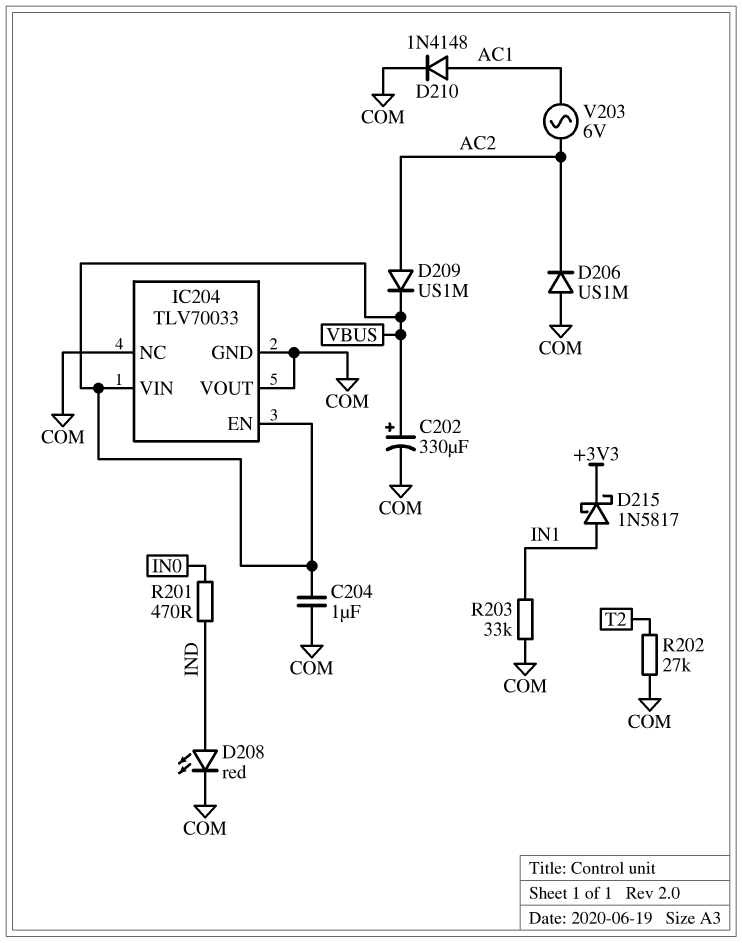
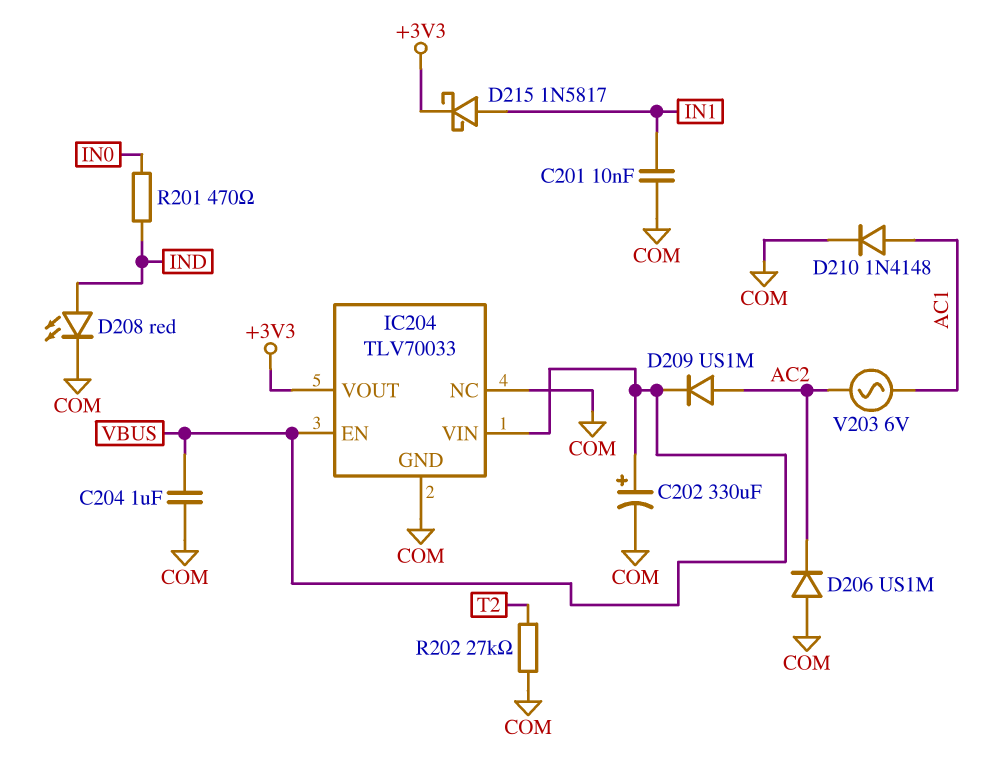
C201: none -> 10nF (COM, IN1)
IC204 pin VOUT: COM -> +3V3
R203: 33k (COM, IN1) -> none

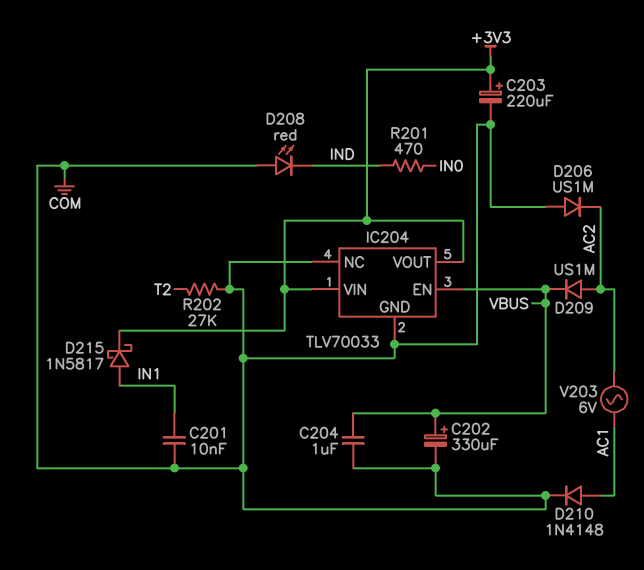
C203: none -> 220uF (plus +3V3, minus COM)
D208: LED red (A IND, K COM) -> LED red (A COM, K IND)
IC204 pin VIN: VBUS -> +3V3

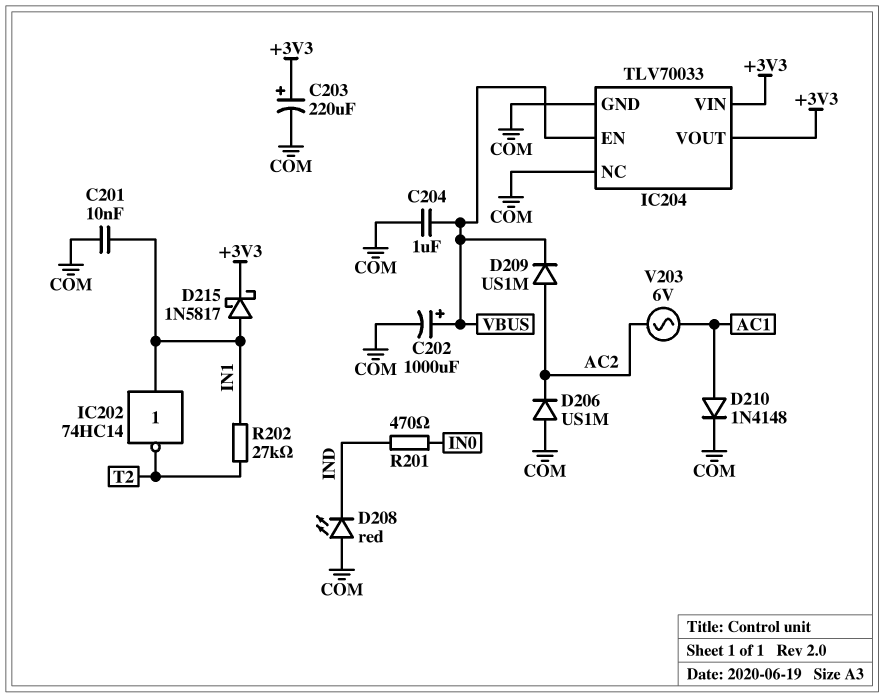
C202: 330uF (plus VBUS, minus COM) -> 1000uF (plus VBUS, minus COM)
IC202: none -> NOT 74HC14 (in IN1, out T2)
R202: 27k (COM, T2) -> 27k (IN1, T2)

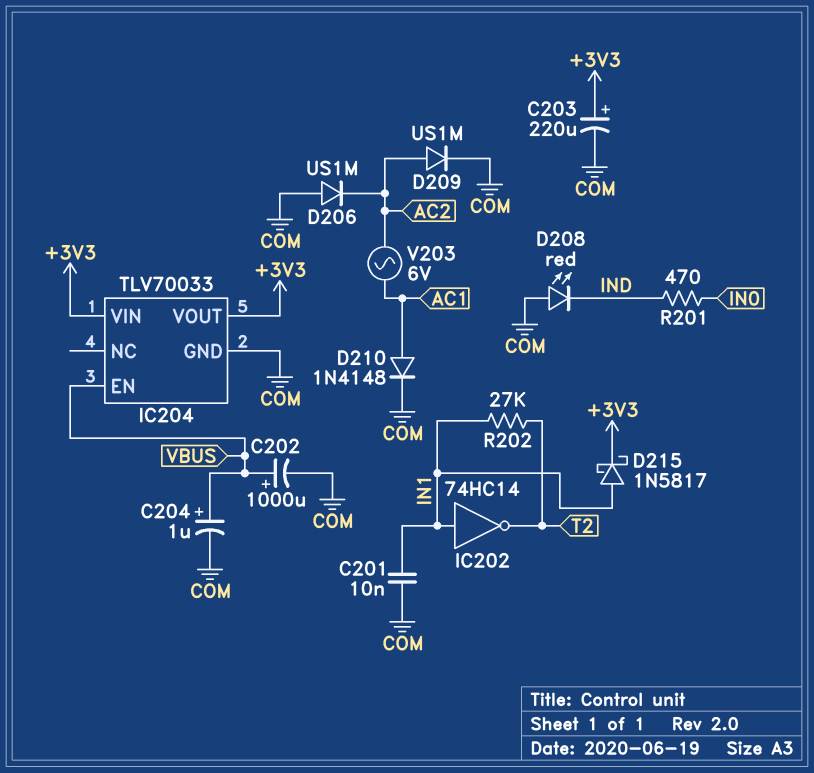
C204: 1uF (COM, VBUS) -> 1uF (plus VBUS, minus COM)
D209: diode US1M (A AC2, K VBUS) -> diode US1M (A AC2, K COM)
IC204 pin NC: COM -> none

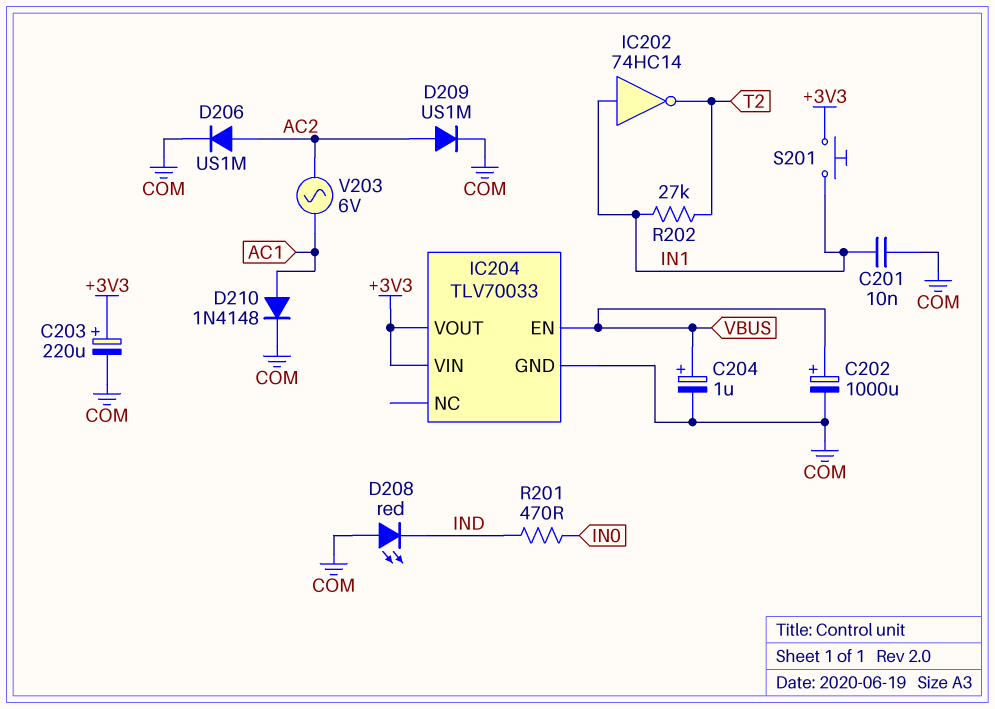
D206: diode US1M (A COM, K AC2) -> diode US1M (A AC2, K COM)
D215: schottky 1N5817 (A IN1, K +3V3) -> none
S201: none -> button (+3V3, IN1)

